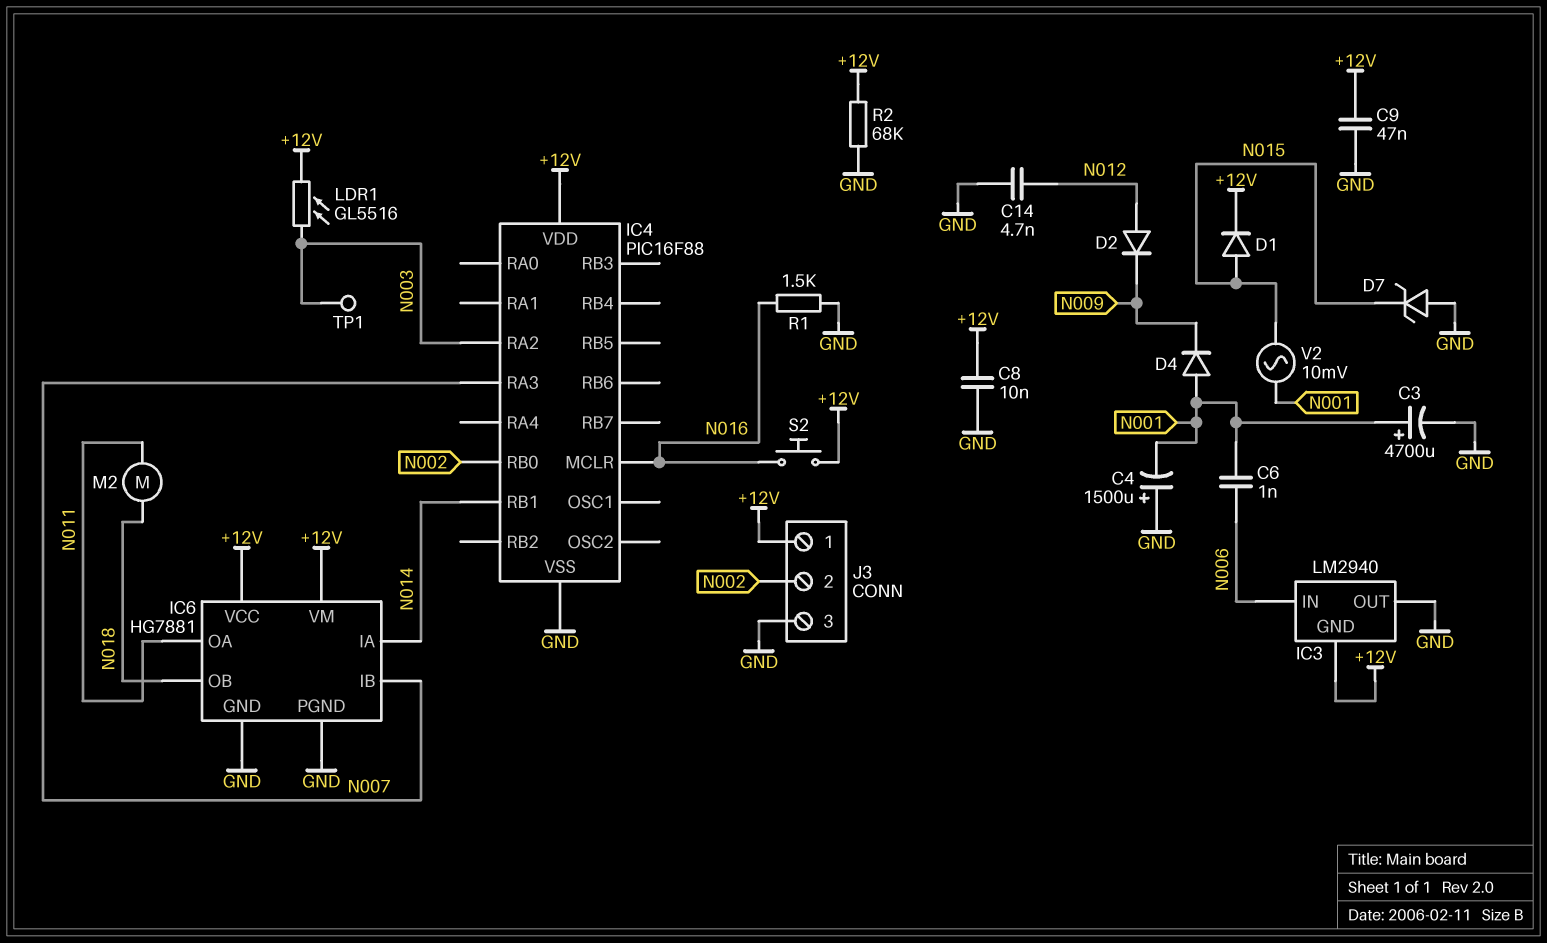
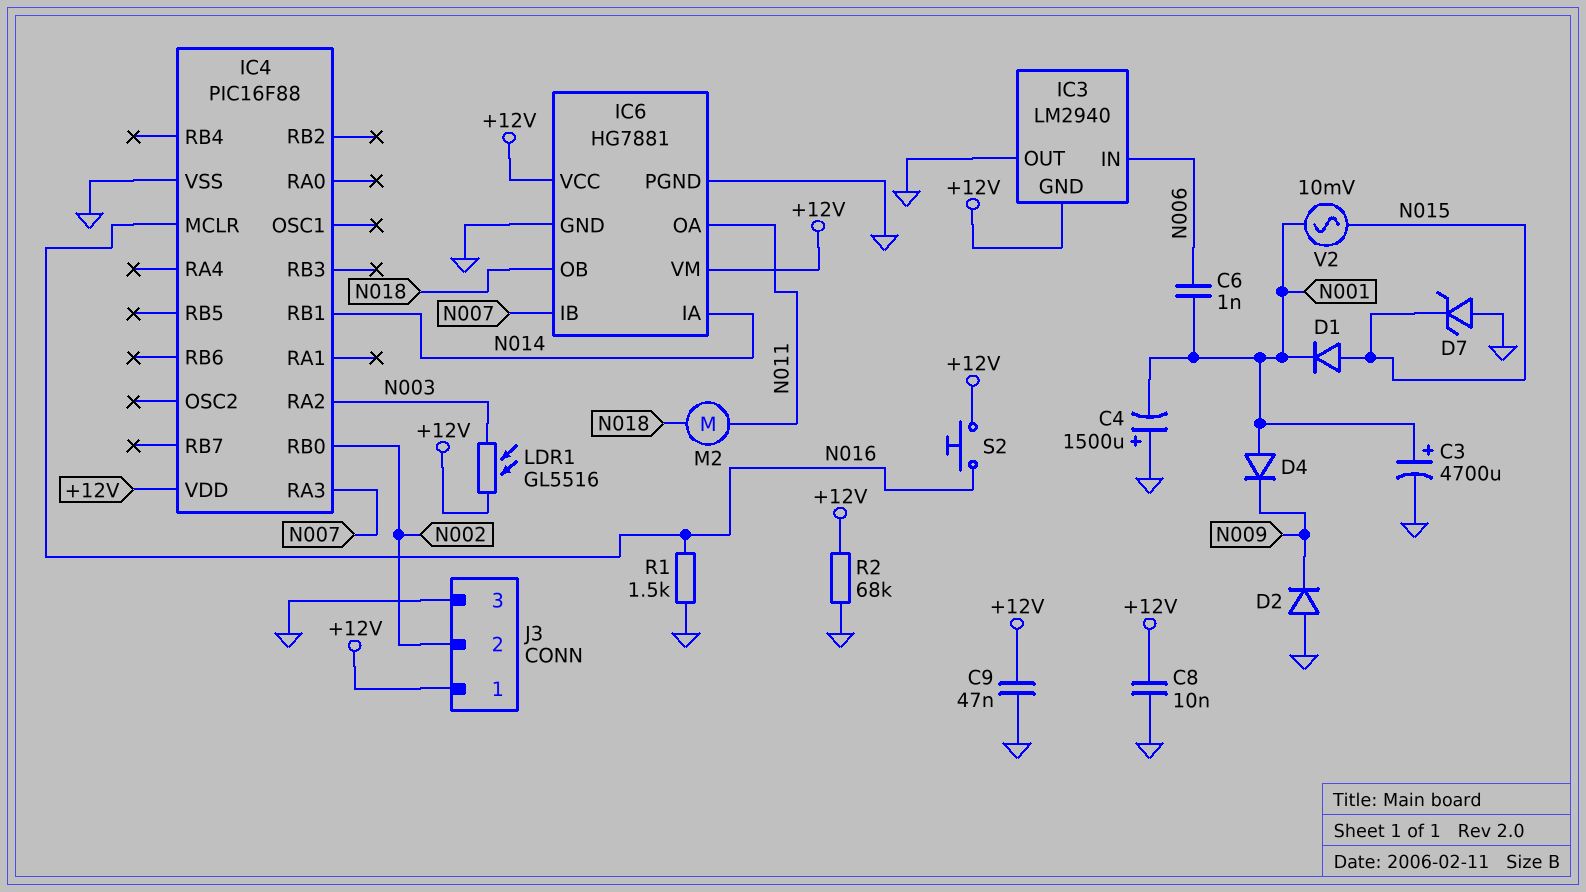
C14: 4.7nF (GND, N012) -> none
D1: diode (A N015, K +12V) -> diode (A N015, K N001)
D2: diode (A N012, K N009) -> diode (A GND, K N009)
TP1: test point (N003) -> none

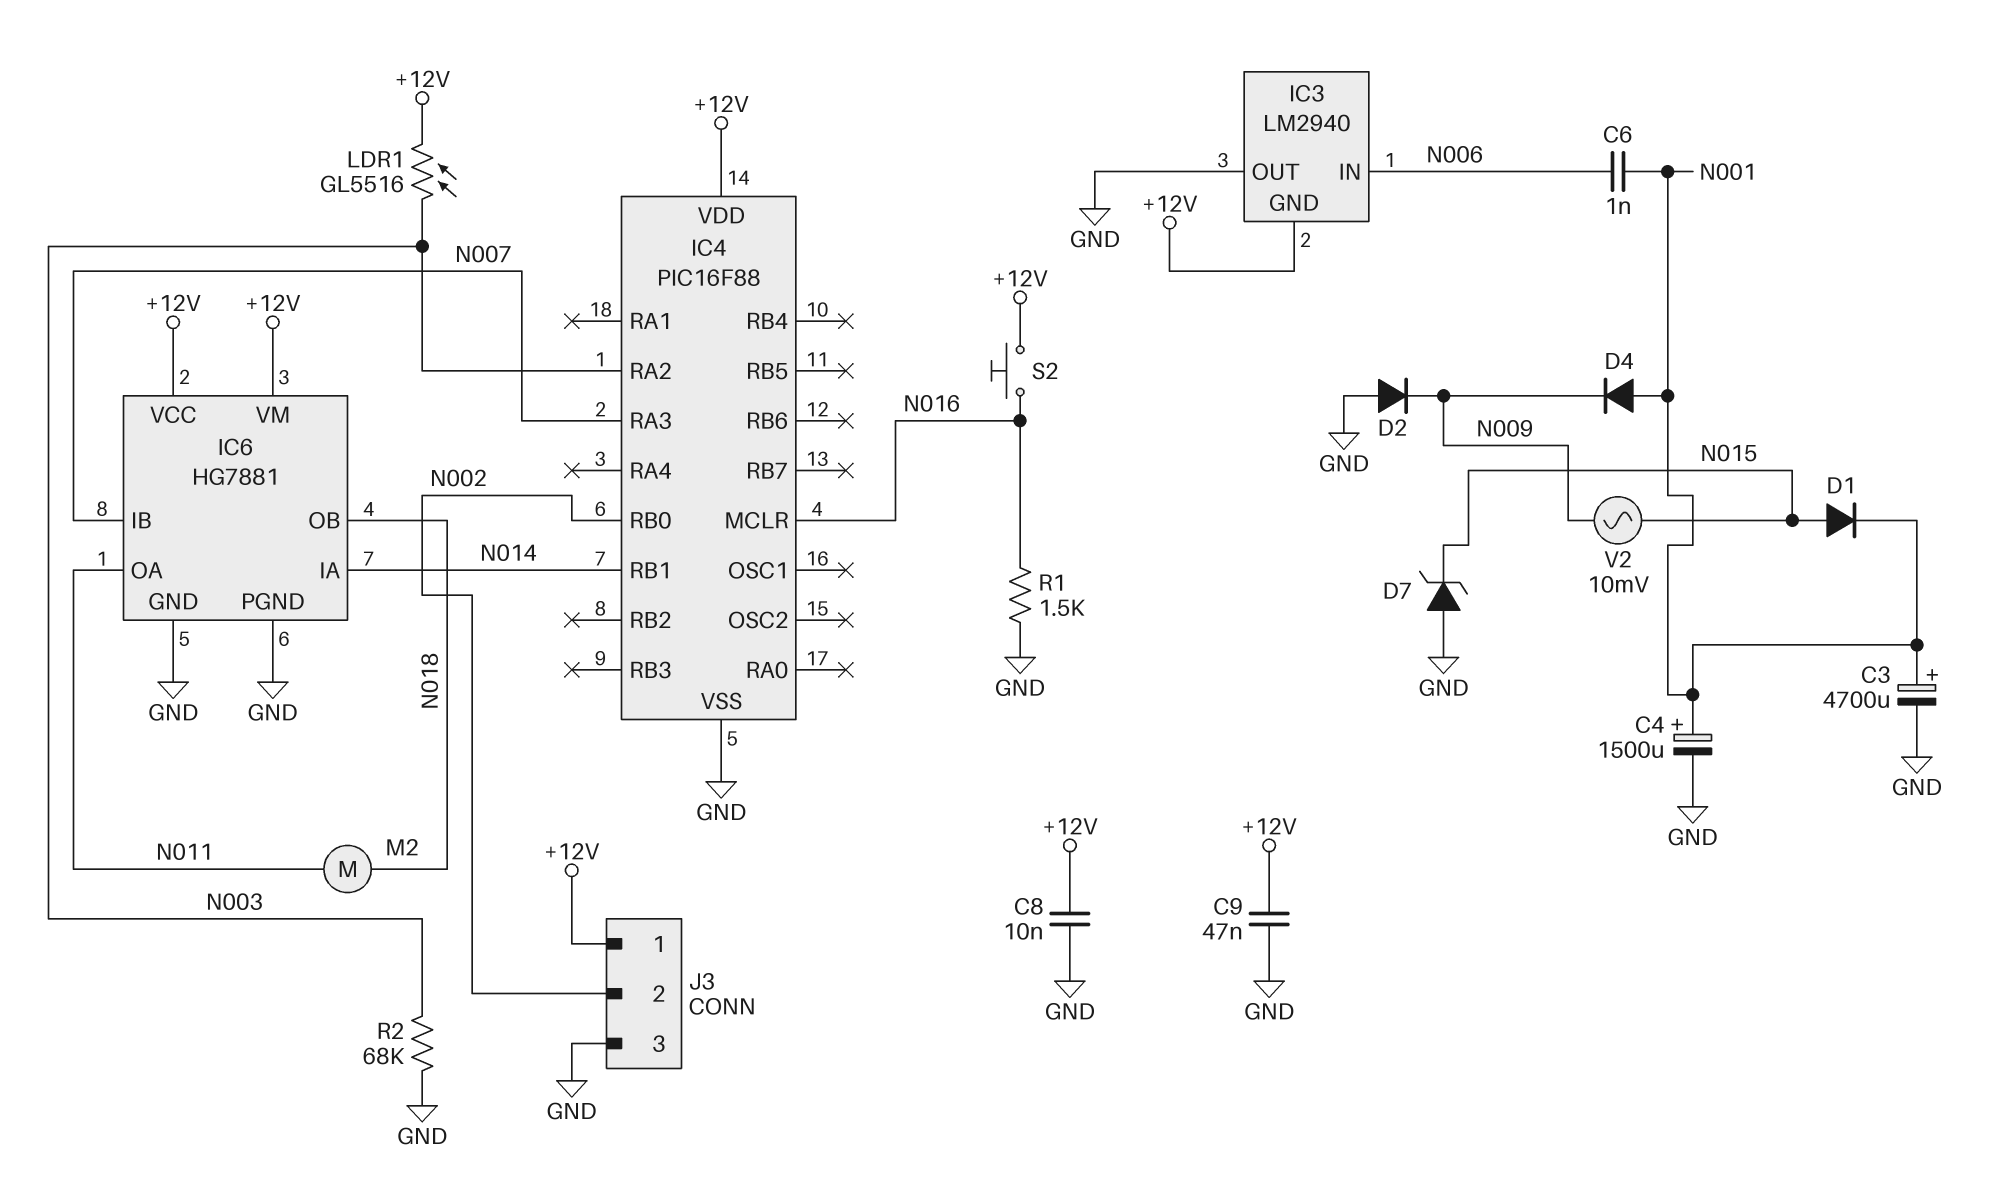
C4: 1500uF (plus GND, minus N001) -> 1500uF (plus N001, minus GND)
R2: 68k (+12V, GND) -> 68k (GND, N003)
V2: AC 10mV (N001, N015) -> AC 10mV (N009, N015)

